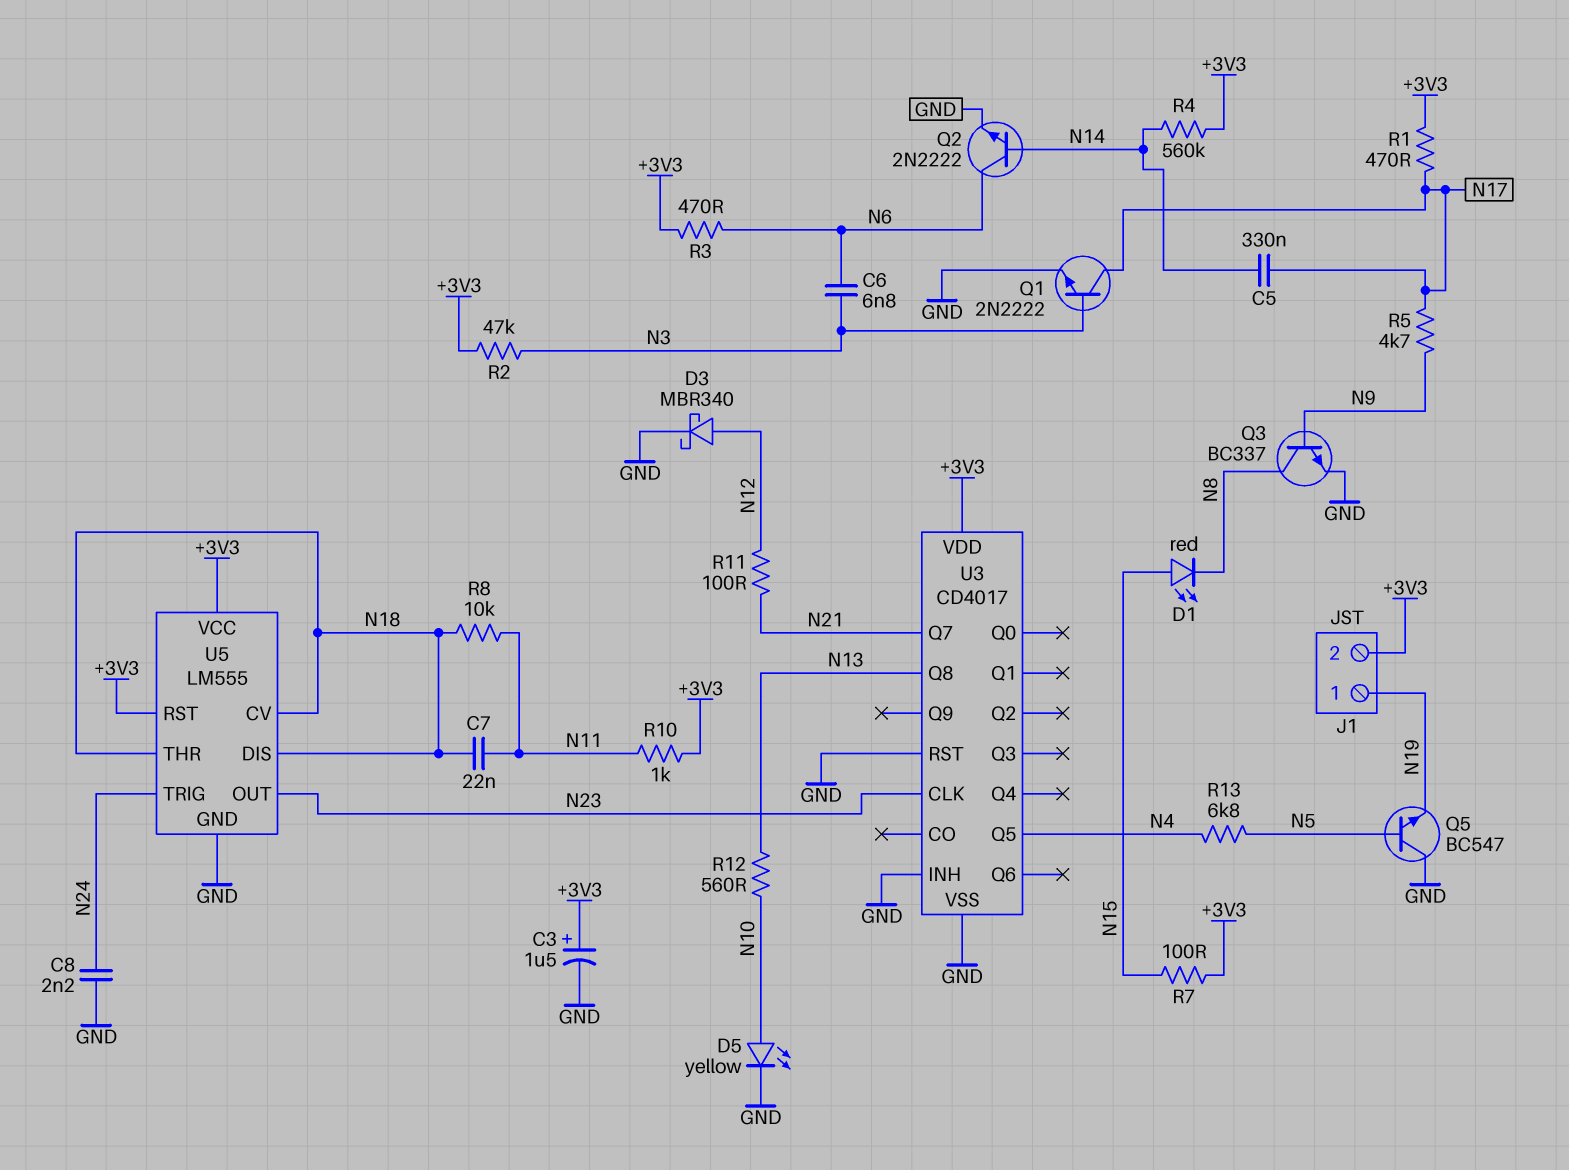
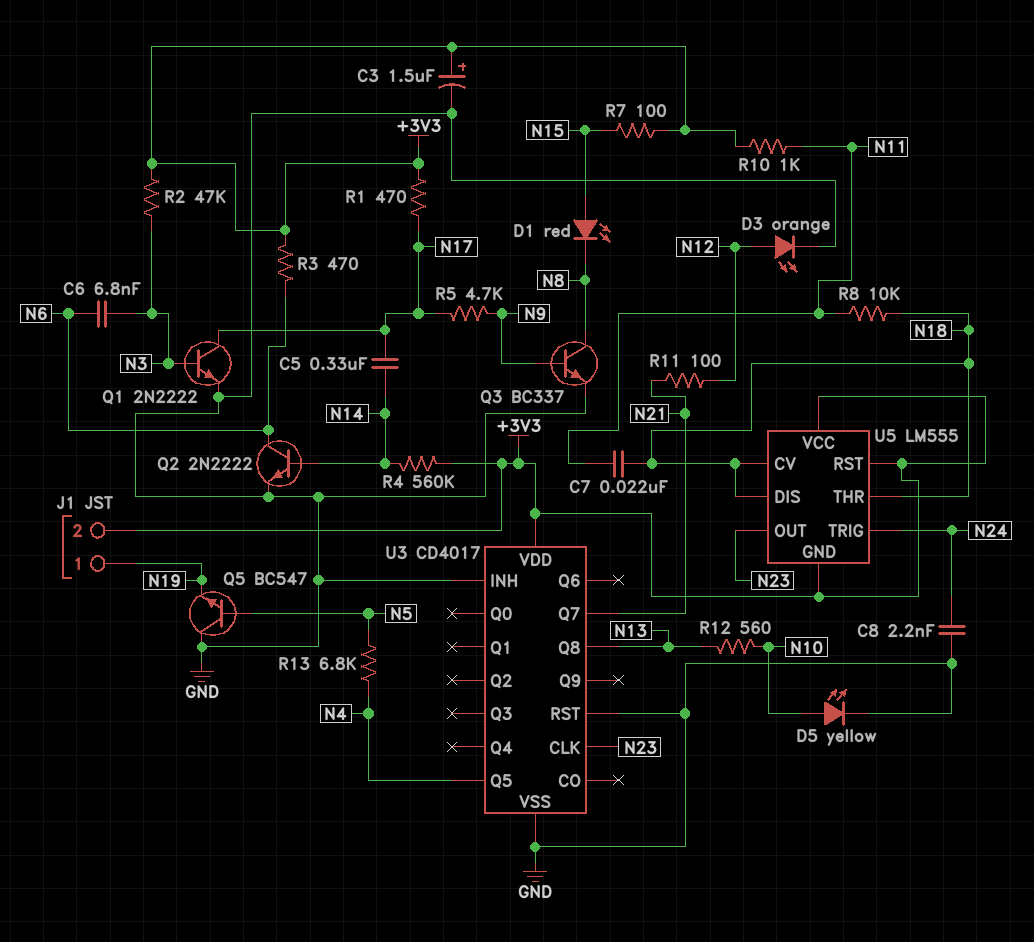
D3: schottky MBR340 (A N12, K GND) -> LED orange (A N12, K GND)
U5 pin GND: GND -> +3V3

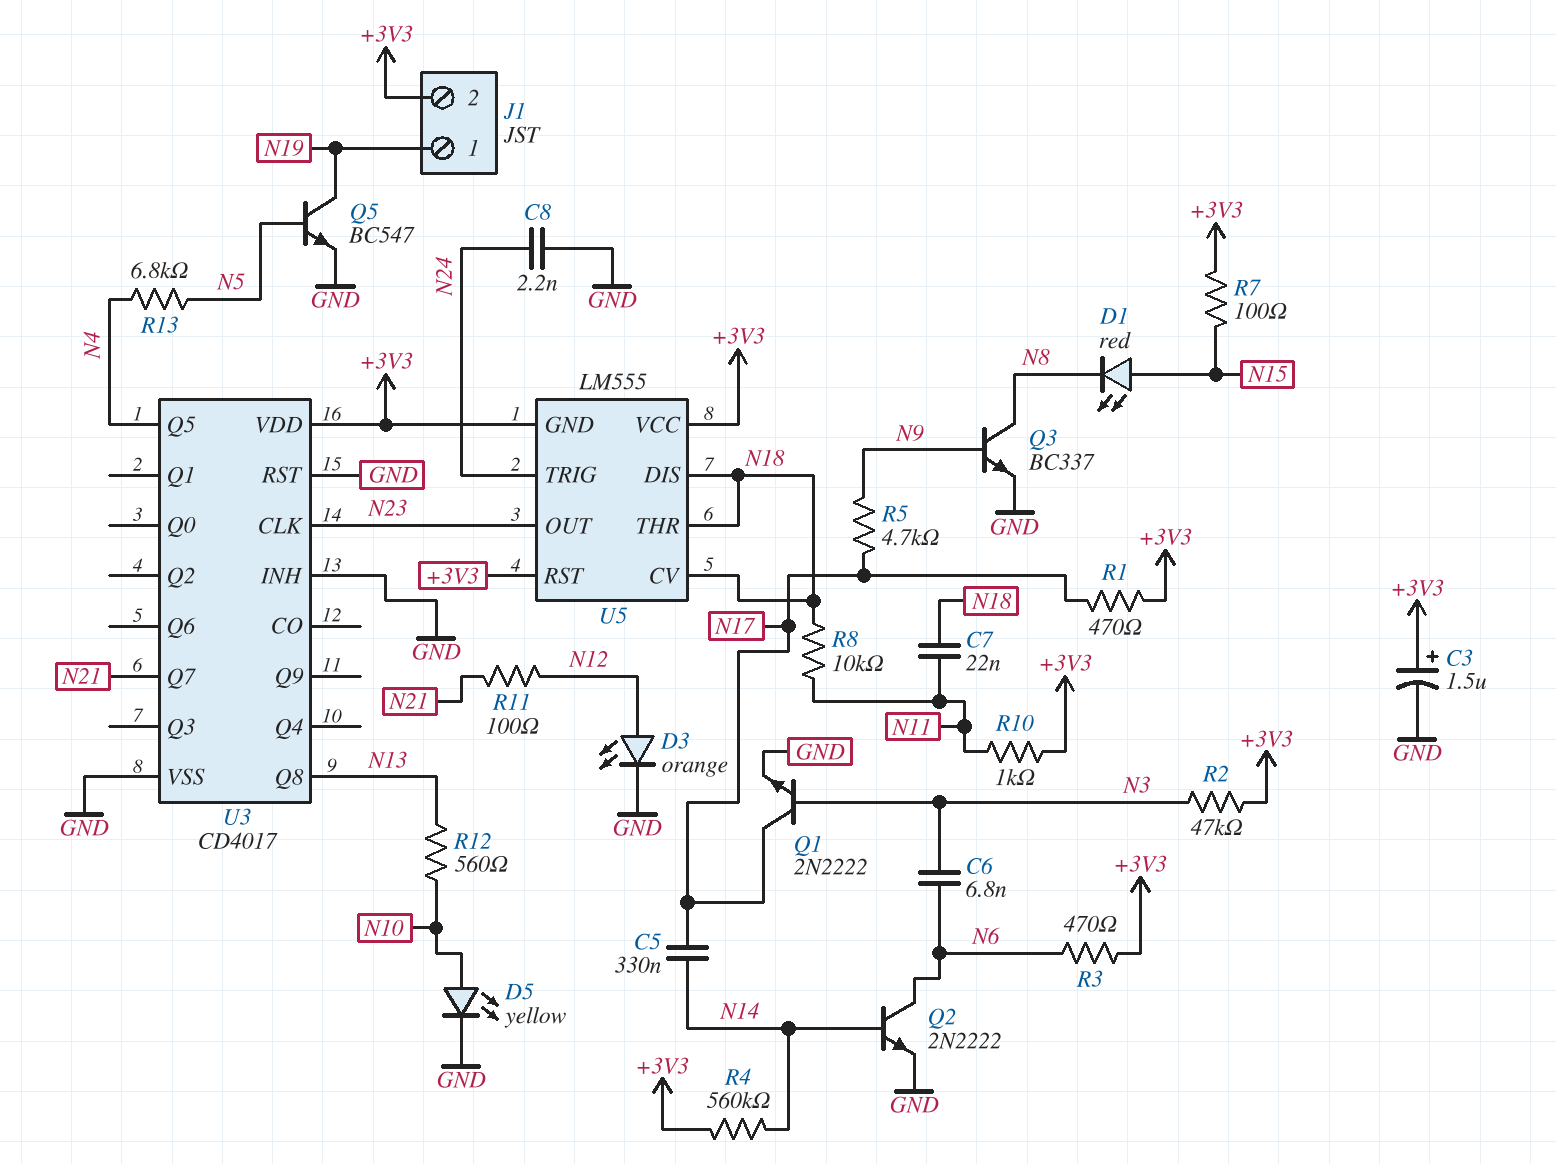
Q5: NPN BC547 (B N5, C GND, E N19) -> NPN BC547 (B N5, C N19, E GND)

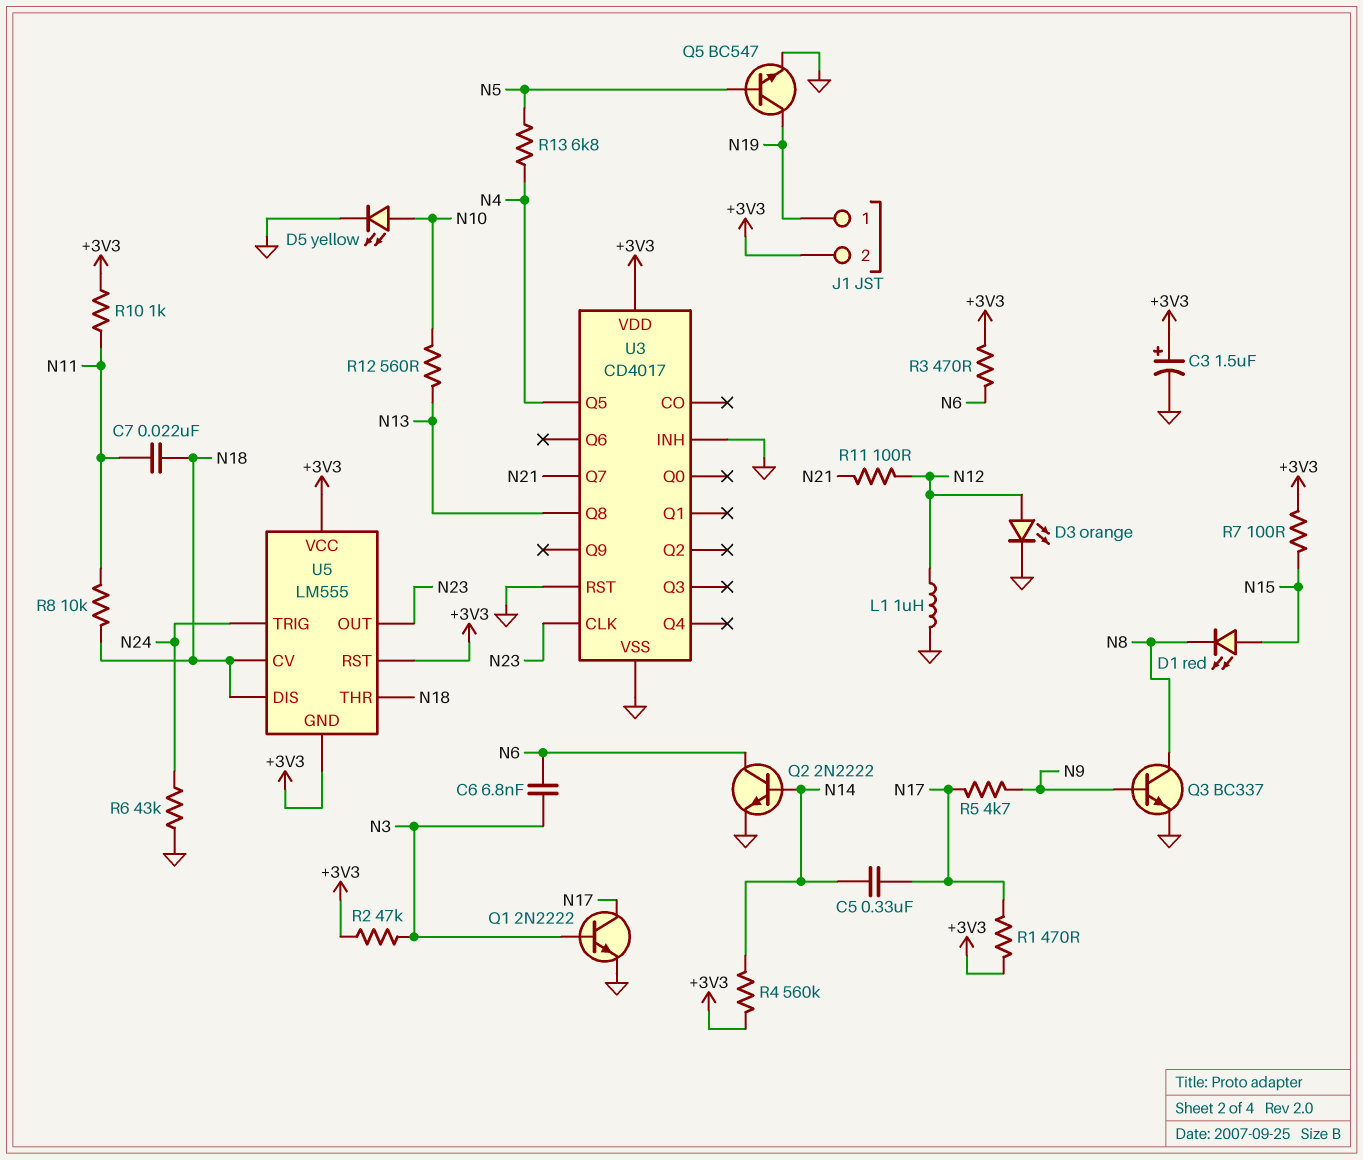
C8: 2.2nF (GND, N24) -> none
L1: none -> 1uH (GND, N12)
R6: none -> 43k (GND, N24)

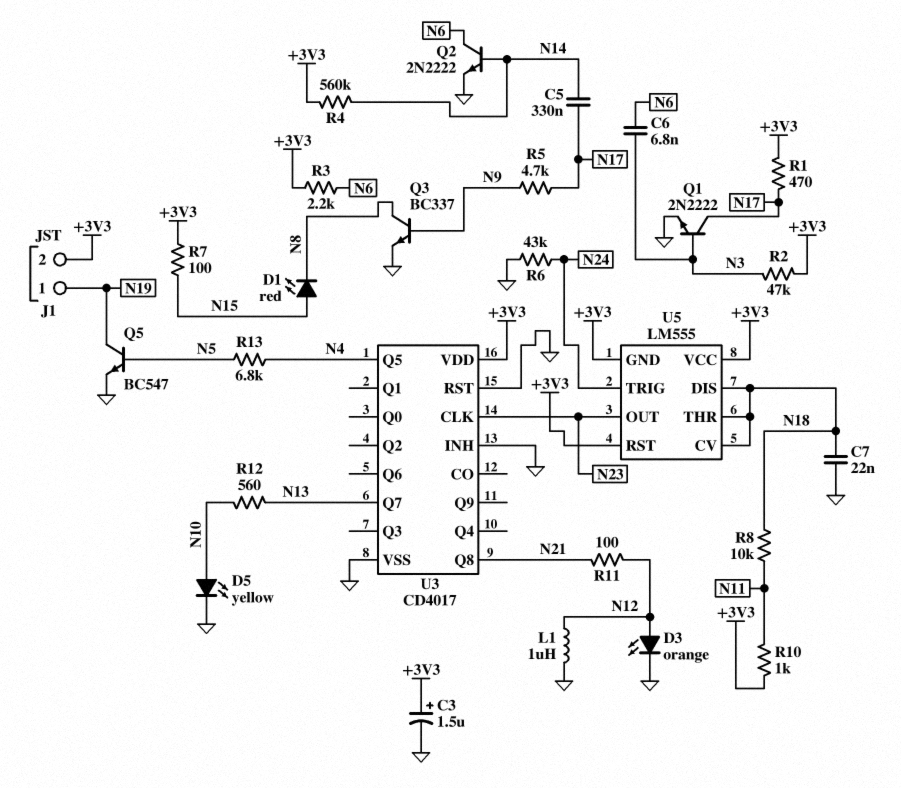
C7: 22nF (N11, N18) -> 22nF (GND, N18)
R3: 470 (+3V3, N6) -> 2.2k (+3V3, N6)
U3 pin Q7: N21 -> N13
U3 pin Q8: N13 -> N21

